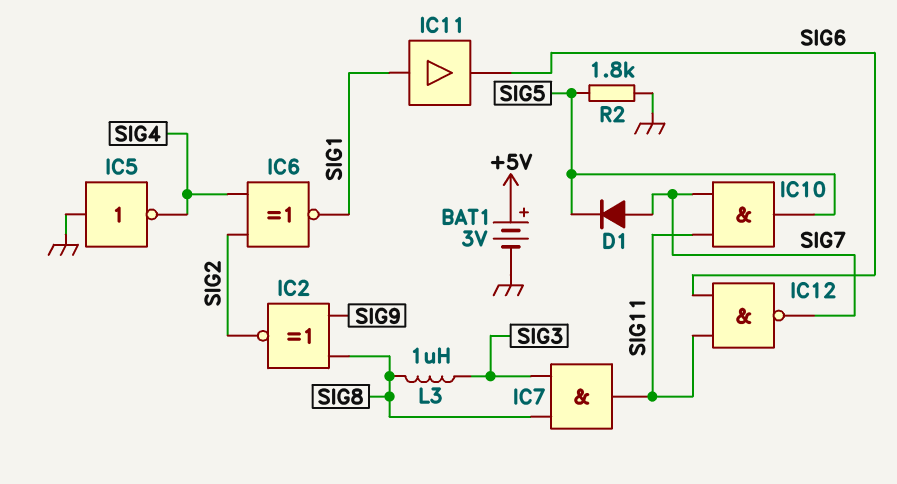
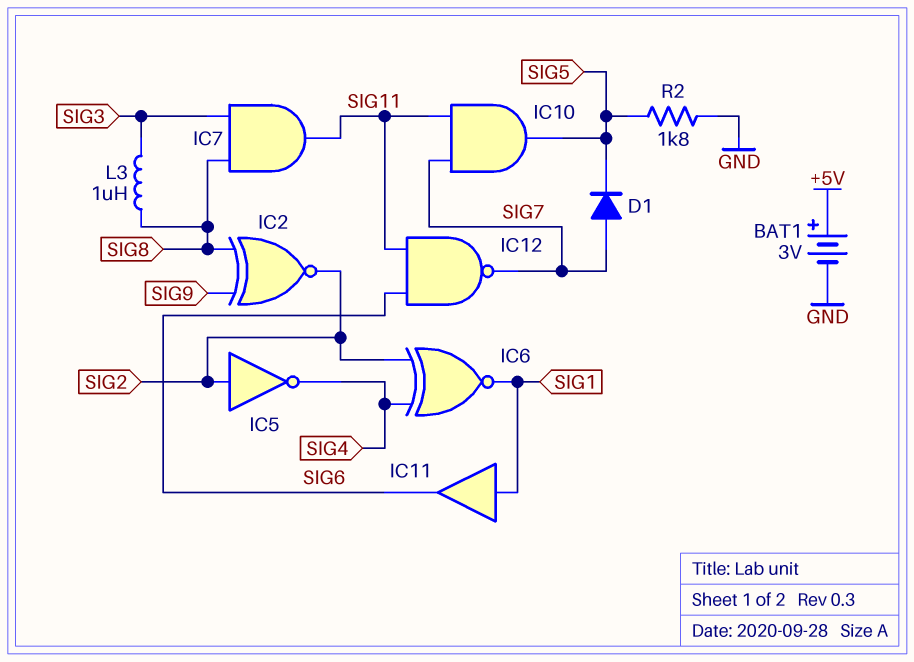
IC5: NOT (in GND, out SIG4) -> NOT (in SIG2, out SIG4)

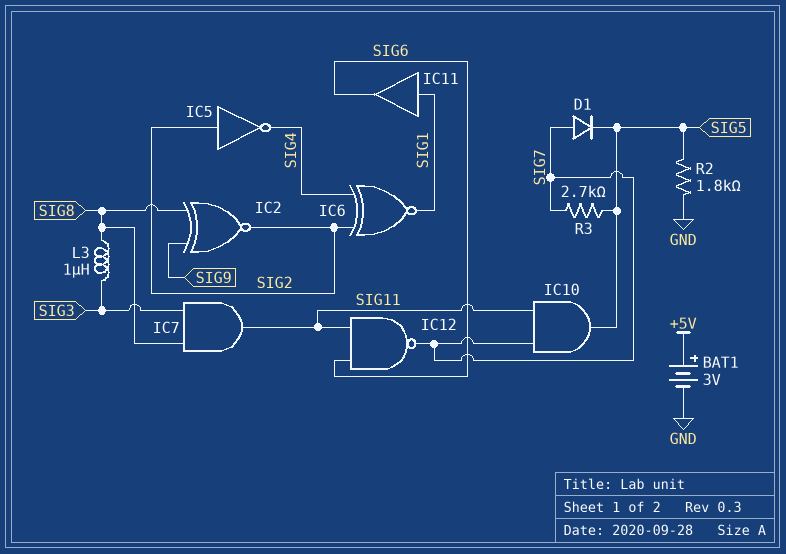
R3: none -> 2.7k (SIG5, SIG7)

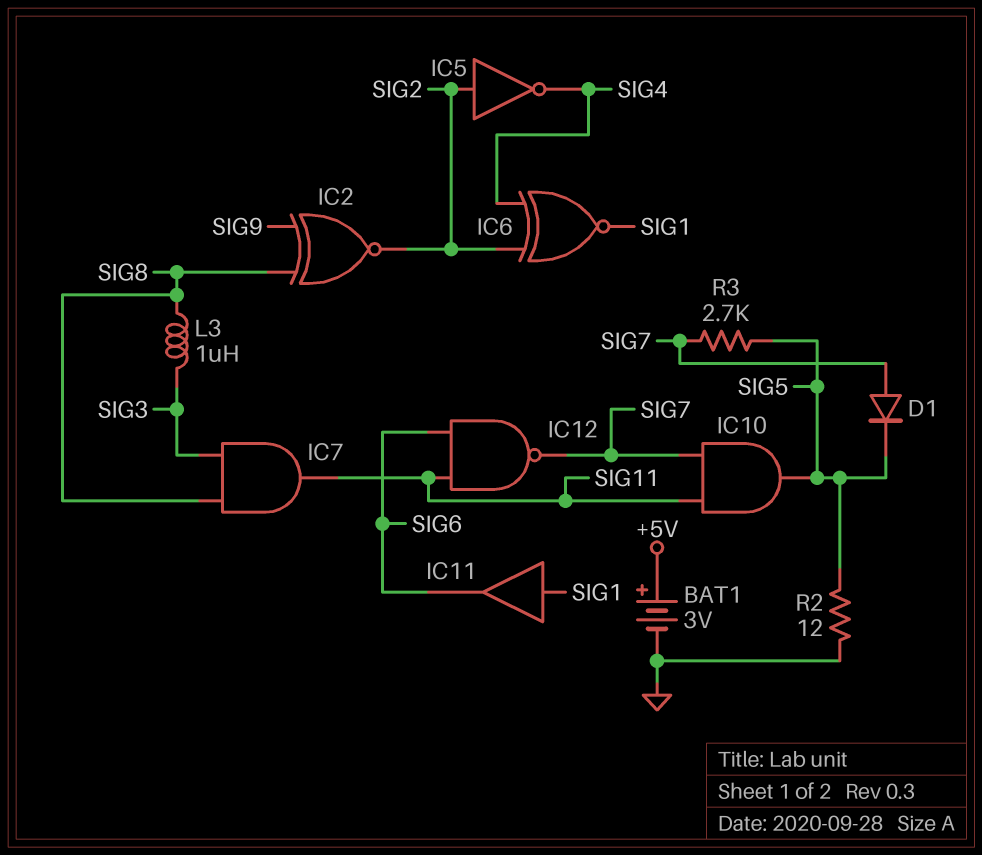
R2: 1.8k (GND, SIG5) -> 12 (GND, SIG5)

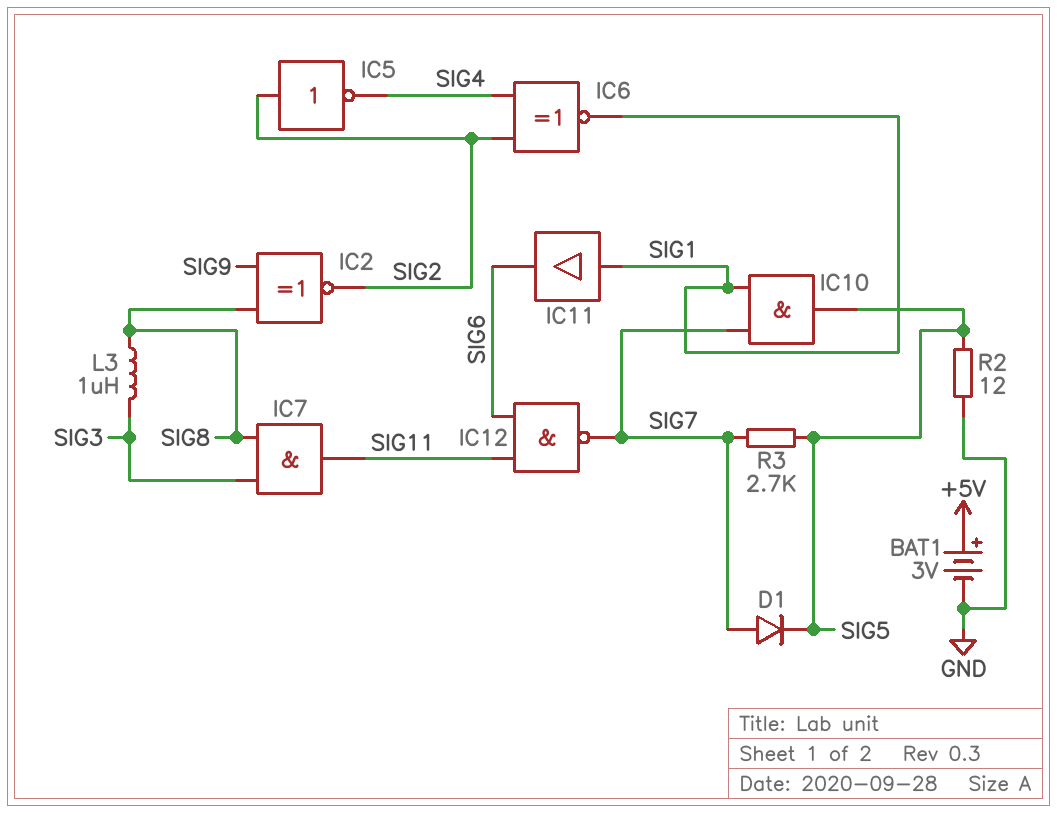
IC10: AND (in SIG7, in SIG11, out SIG5) -> AND (in SIG1, in SIG7, out SIG5)

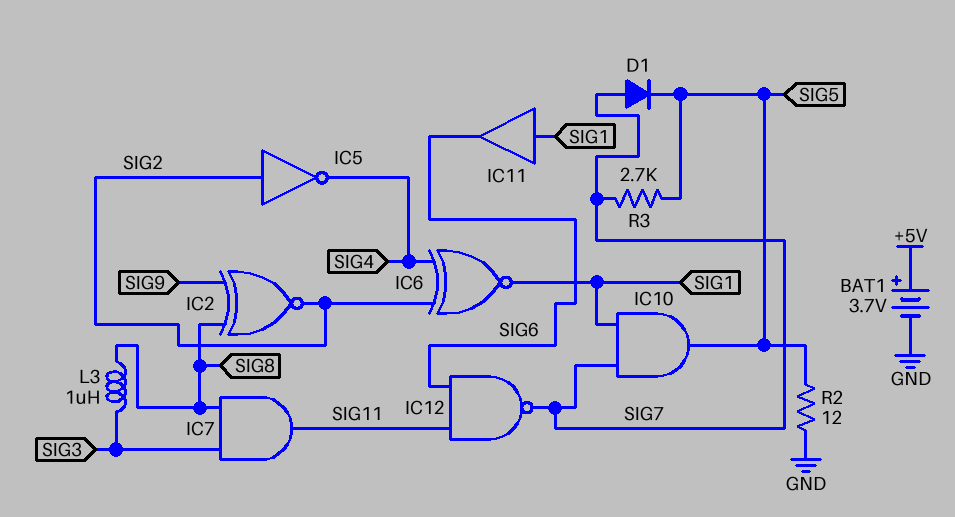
BAT1: 3V (plus +5V, minus GND) -> 3.7V (plus +5V, minus GND)

